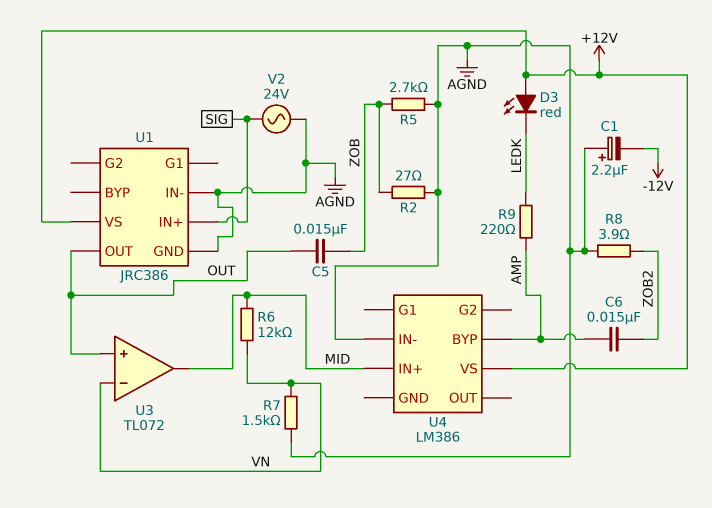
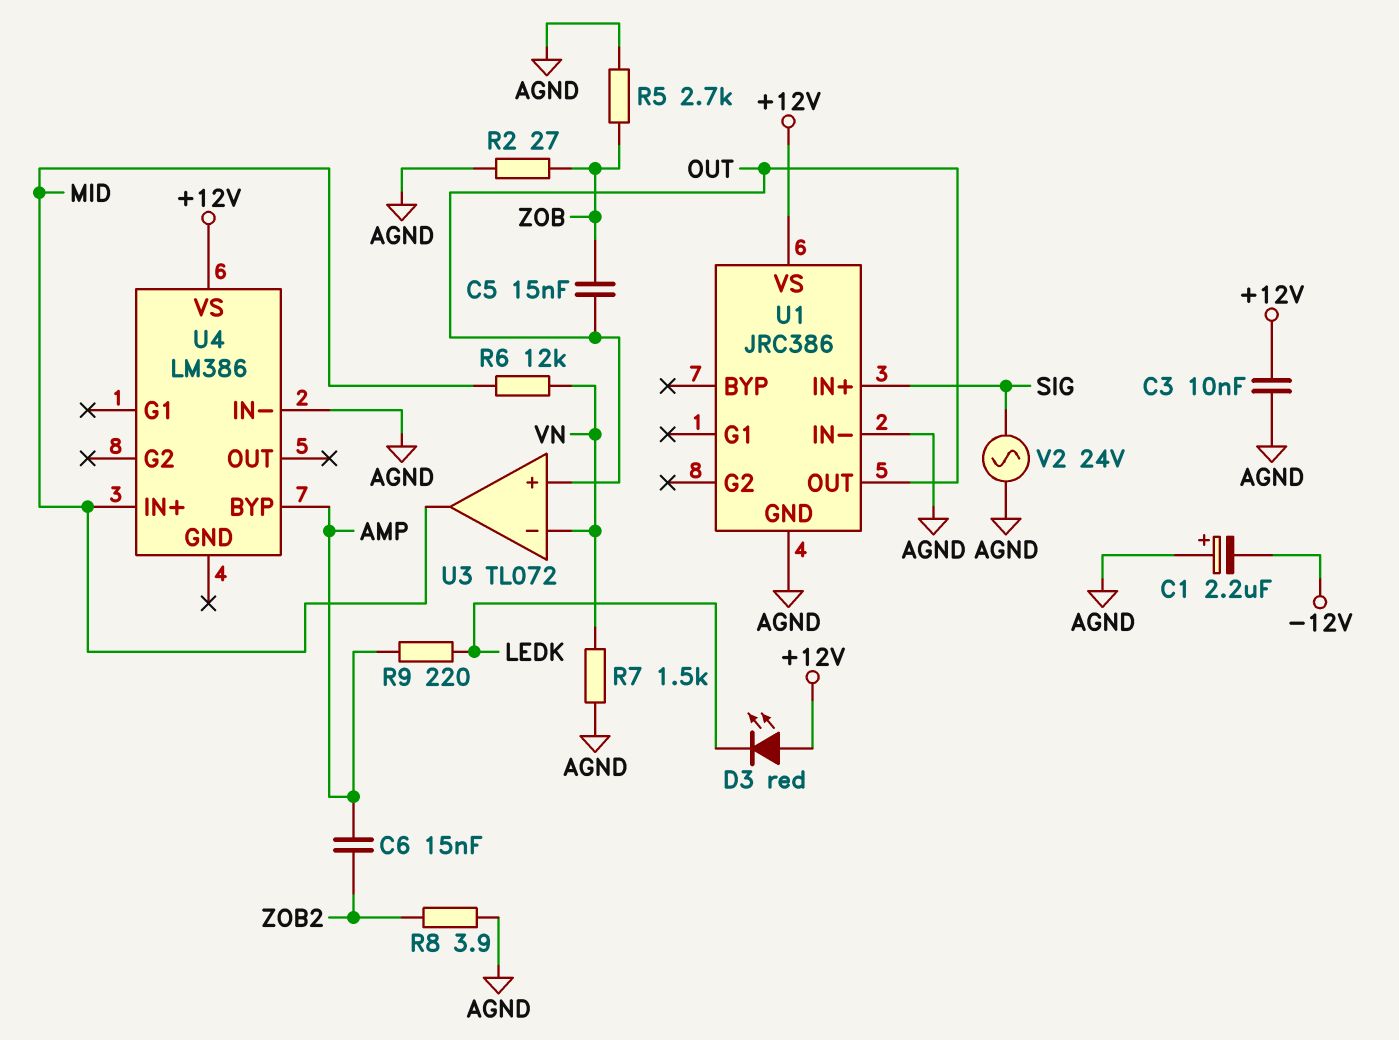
C3: none -> 10nF (+12V, AGND)

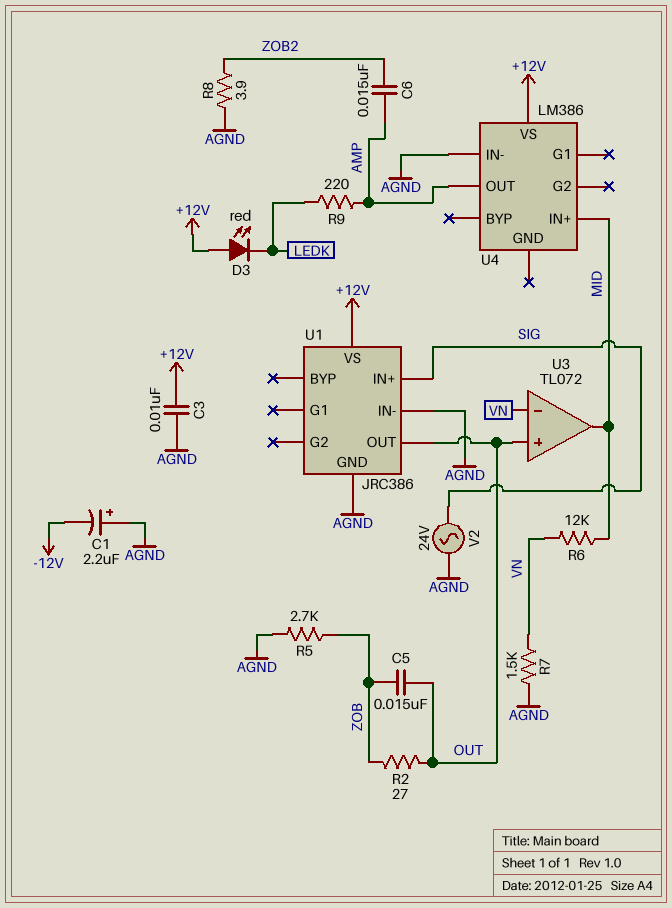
R2: 27 (AGND, ZOB) -> 27 (OUT, ZOB)
U4 pin BYP: AMP -> none
U4 pin OUT: none -> AMP

